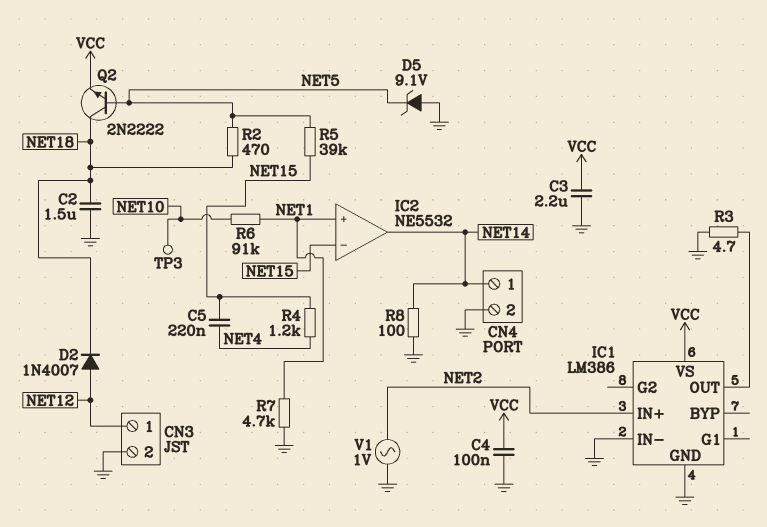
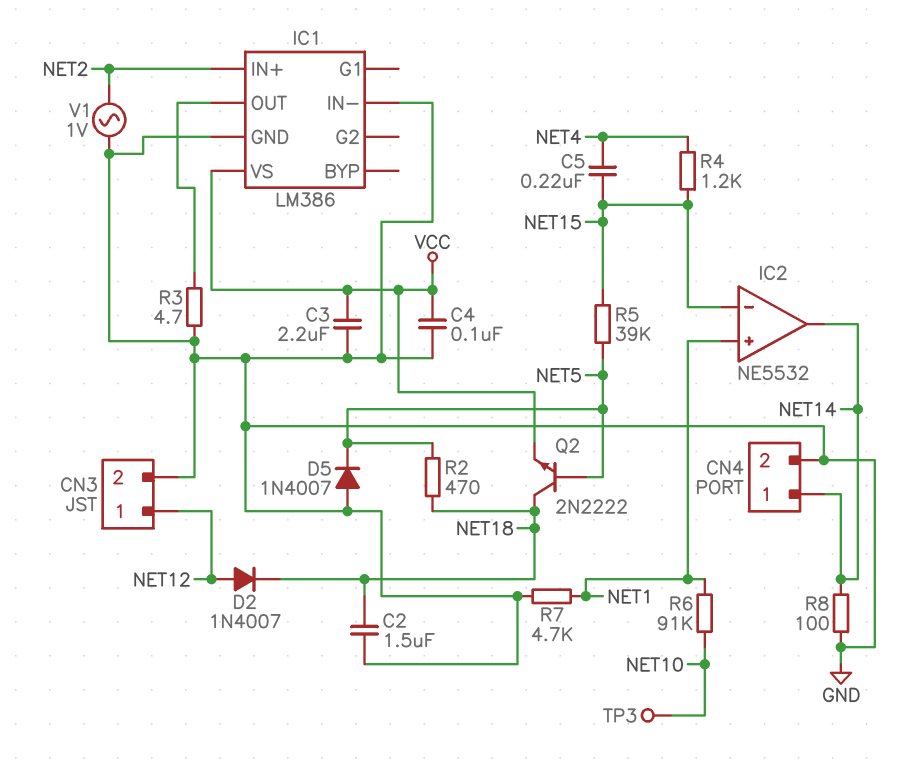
D5: zener 9.1V (A GND, K NET5) -> diode 1N4007 (A GND, K NET5)

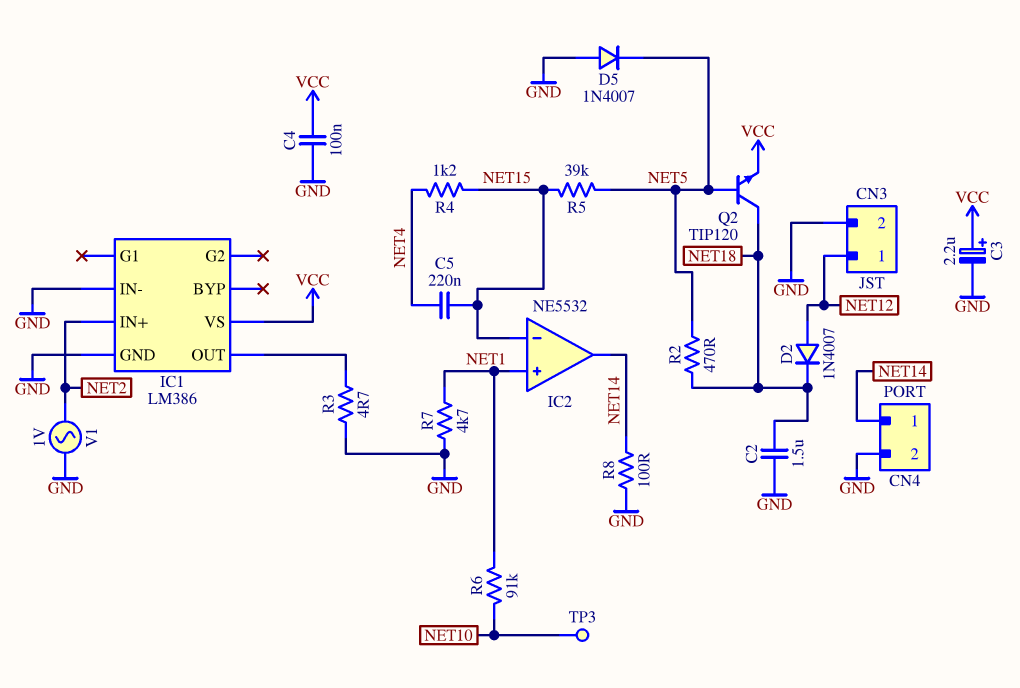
C3: 2.2uF (GND, VCC) -> 2.2uF (plus VCC, minus GND)
Q2: NPN 2N2222 (B NET5, C NET18, E VCC) -> NPN TIP120 (B NET5, C NET18, E VCC)

